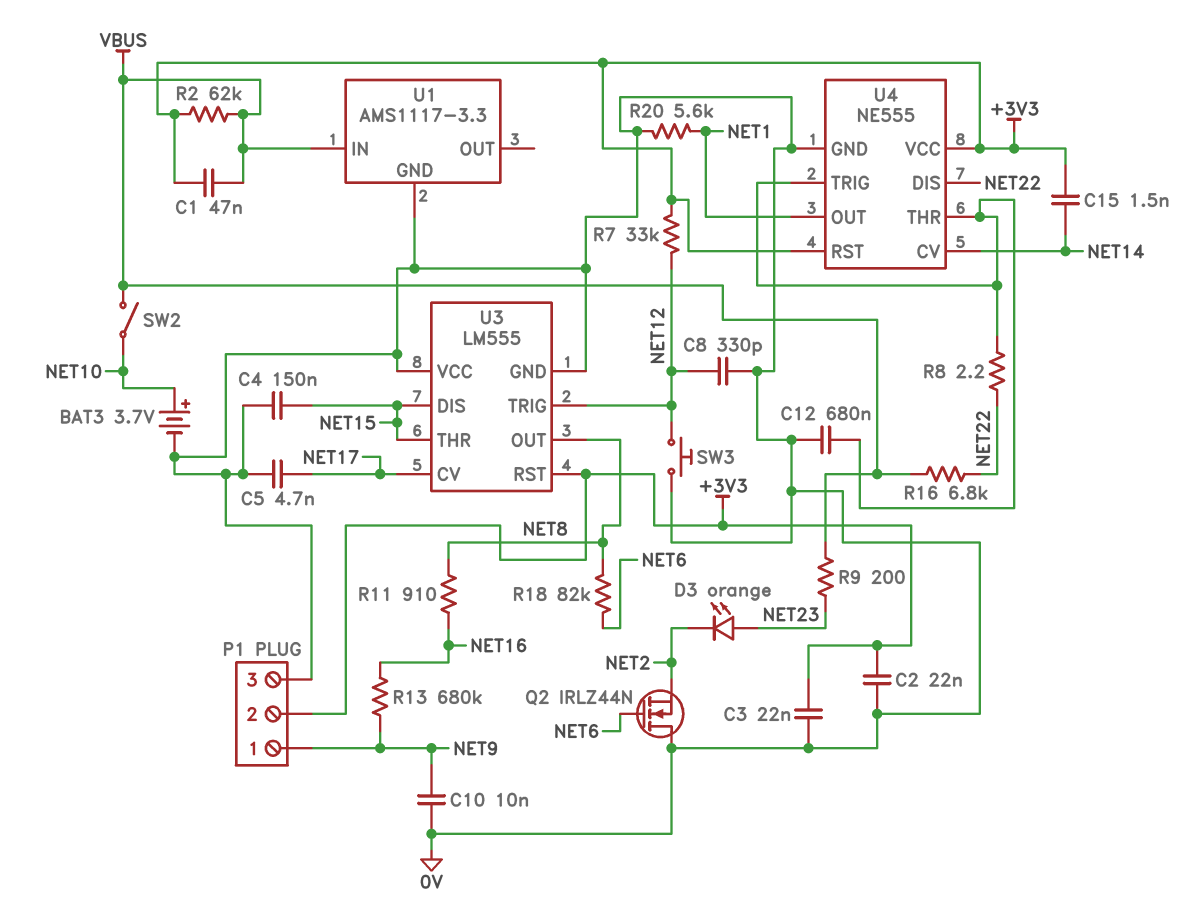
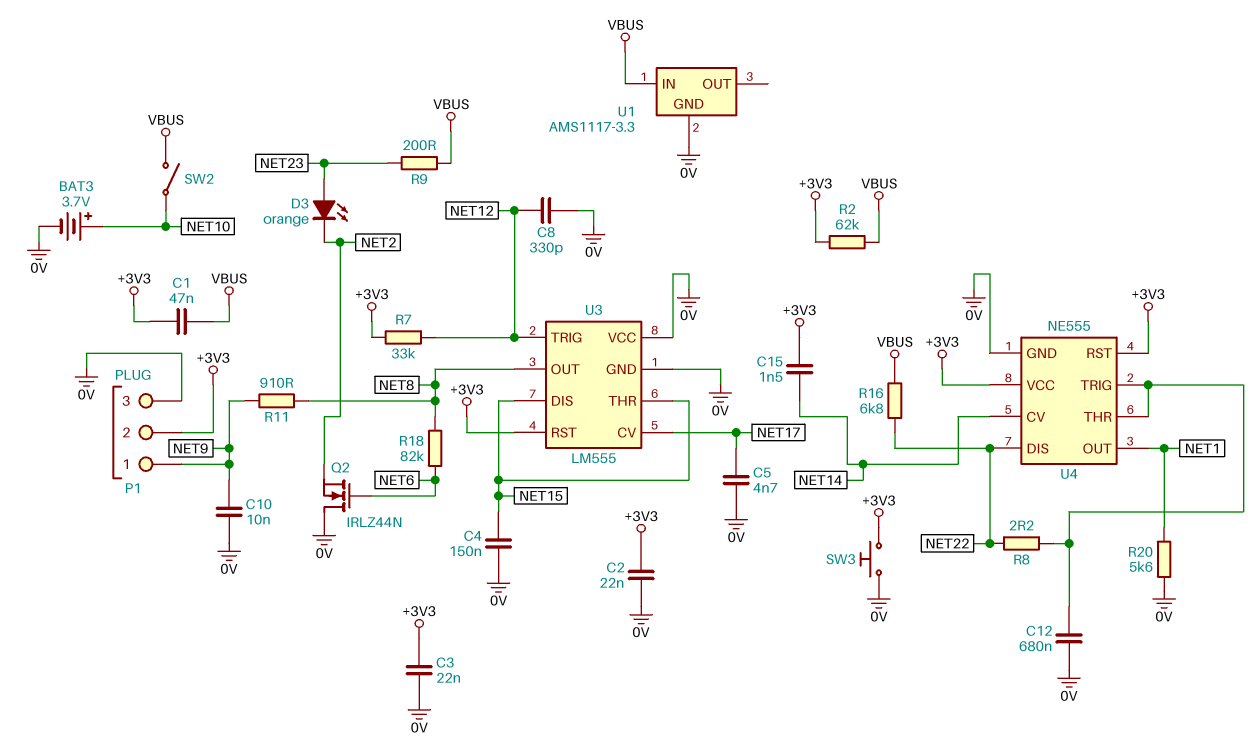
R11: 910 (NET8, NET16) -> 910 (NET8, NET9)
R13: 680k (NET9, NET16) -> none
SW3: button (0V, NET12) -> button (+3V3, 0V)

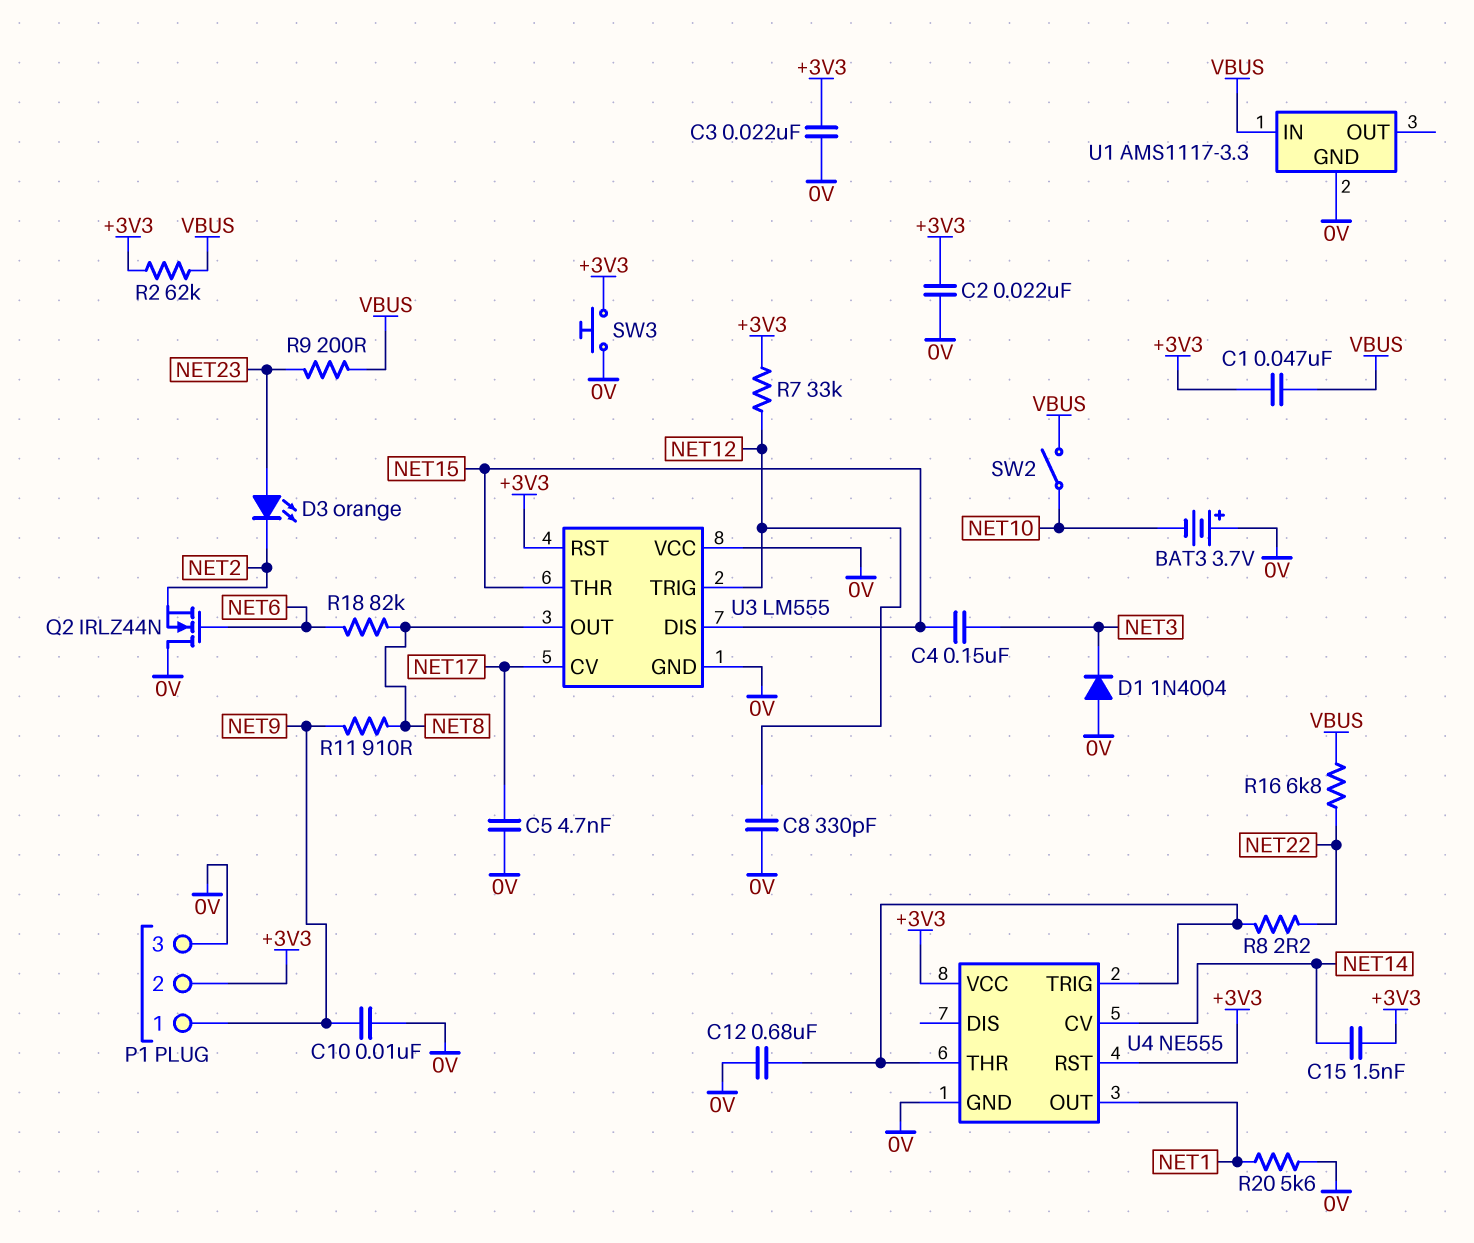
BAT3: 3.7V (plus NET10, minus 0V) -> 3.7V (plus 0V, minus NET10)
C4: 150nF (0V, NET15) -> 150nF (NET3, NET15)
D1: none -> diode 1N4004 (A 0V, K NET3)
U4 pin DIS: NET22 -> none

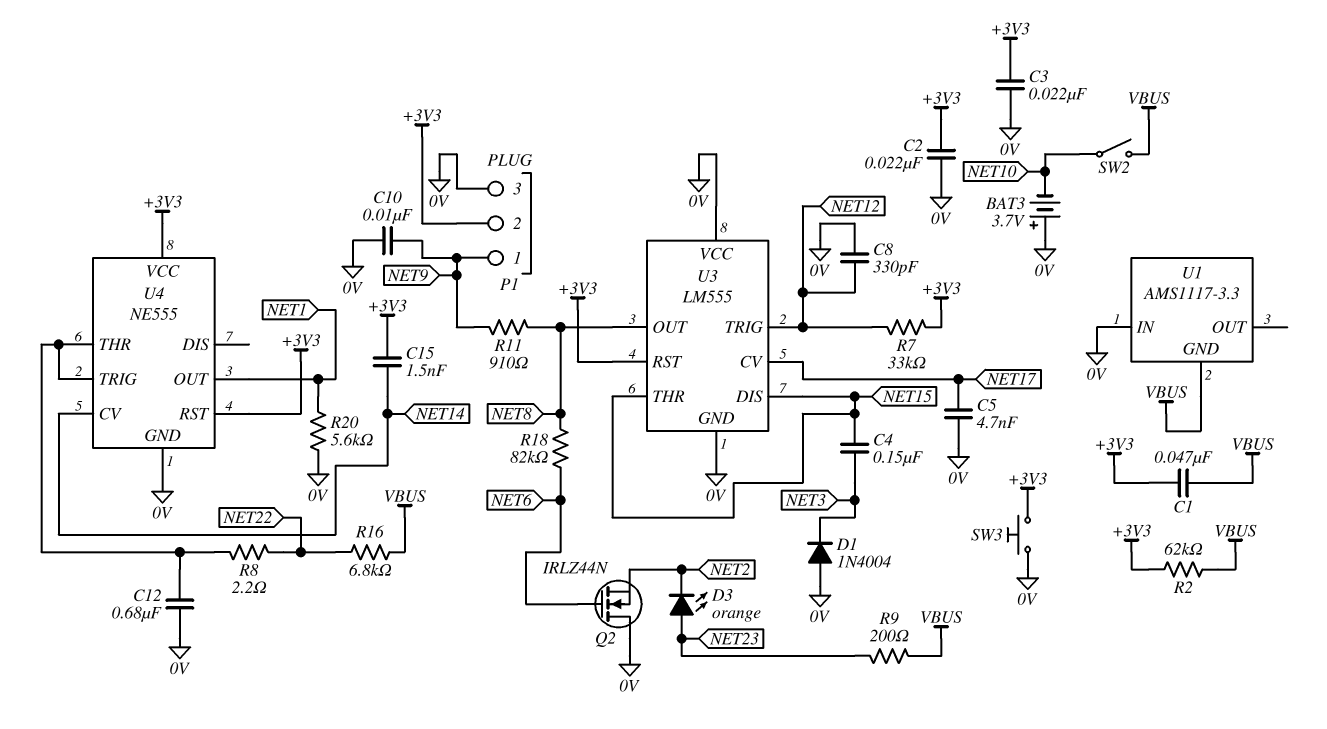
U1 pin GND: 0V -> VBUS
U1 pin IN: VBUS -> 0V

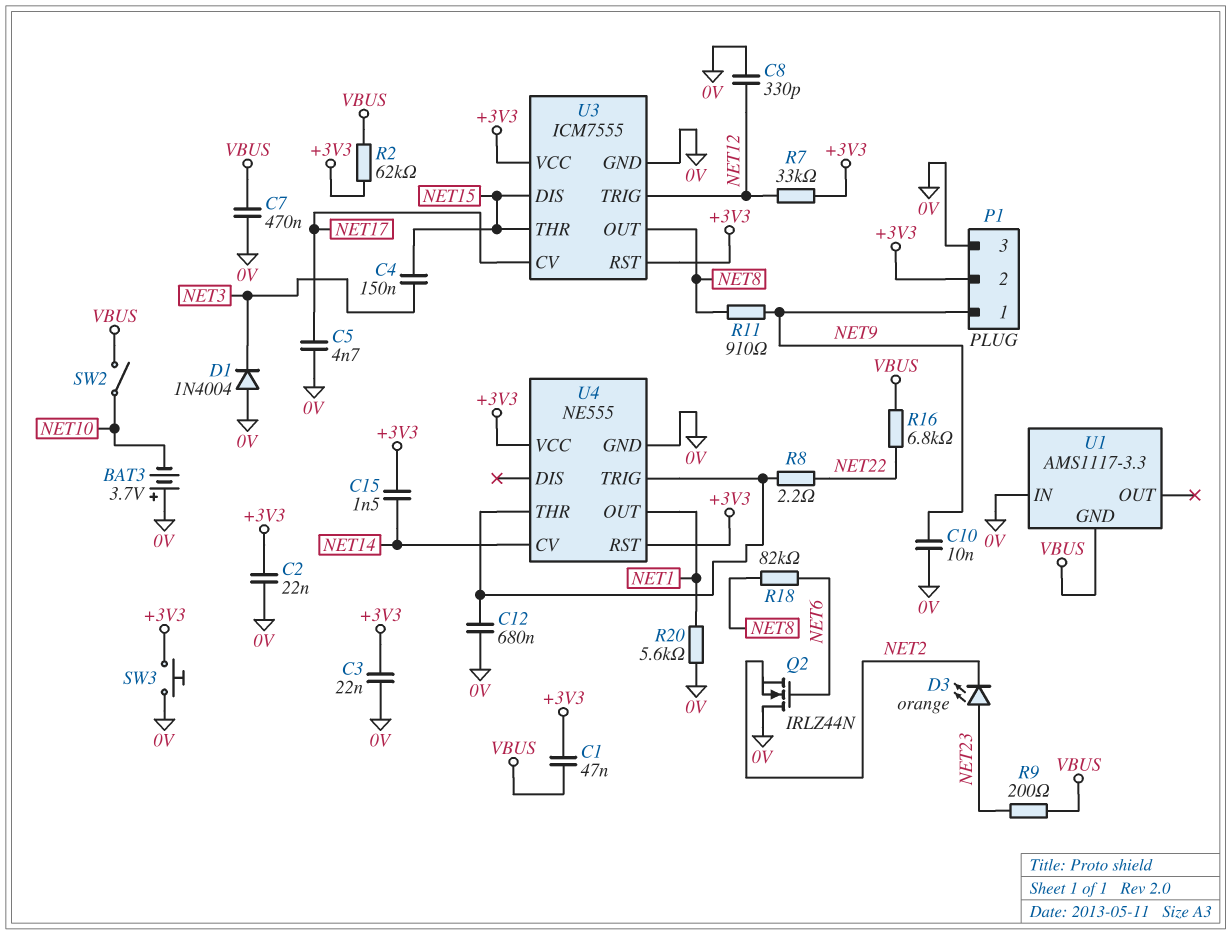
C7: none -> 470nF (0V, VBUS)
U3: LM555 -> ICM7555
U3 pin VCC: 0V -> +3V3

